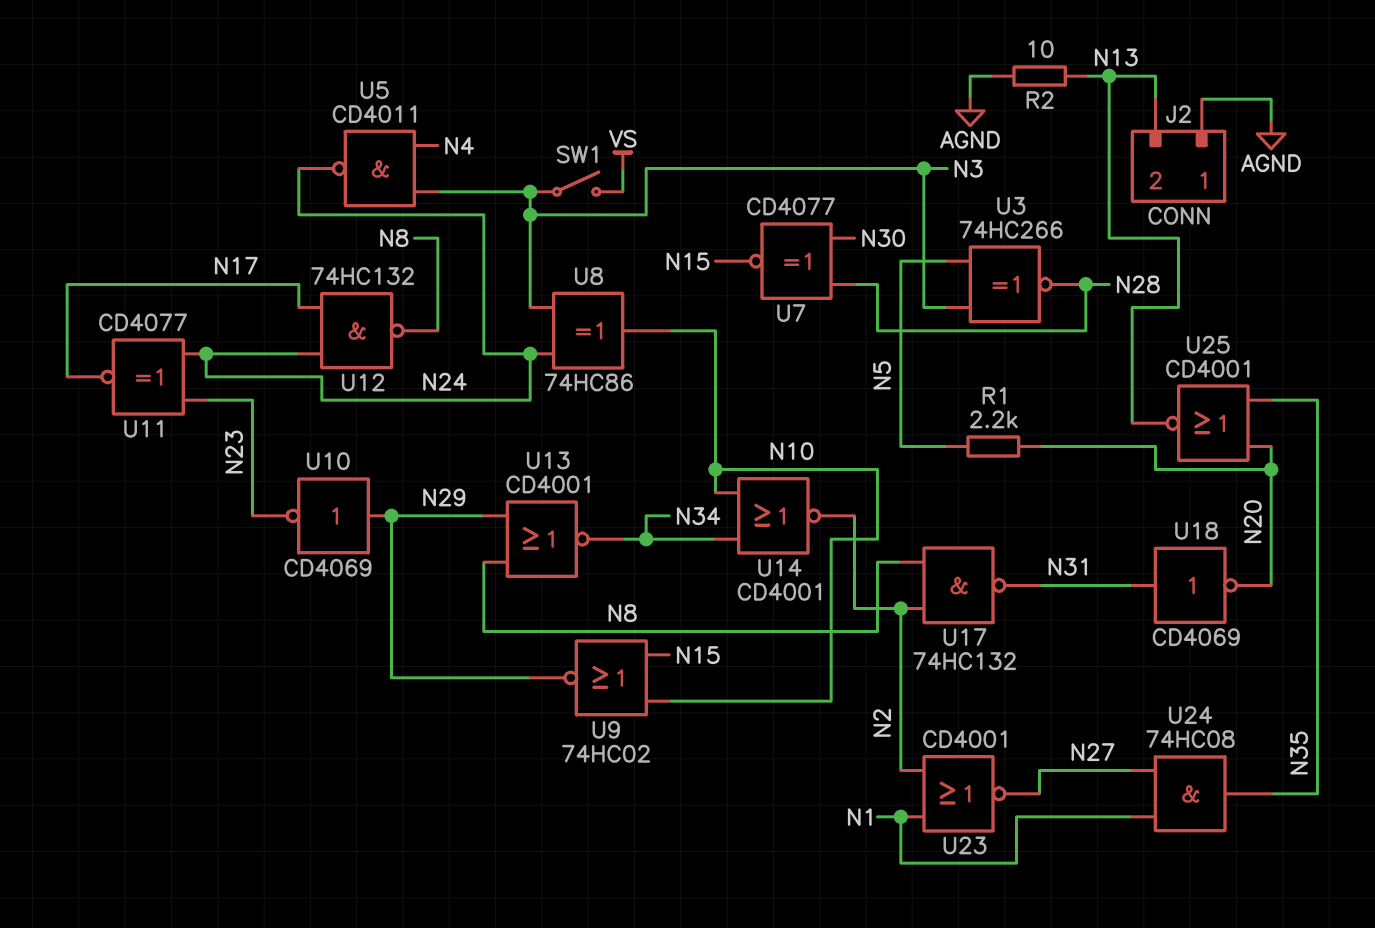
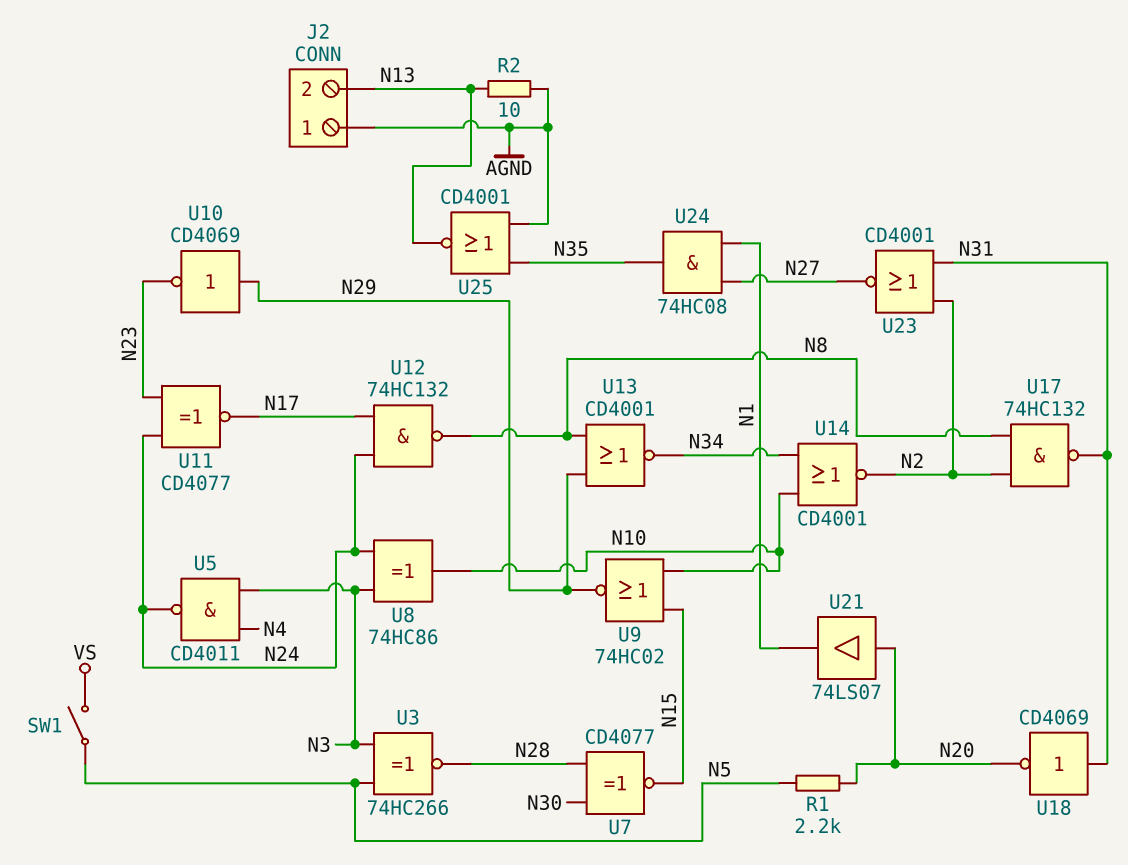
SW1: switch (N3, VS) -> switch (N5, VS)
U21: none -> buffer 74LS07 (in N20, out N1)
U23: NOR CD4001 (in N1, in N2, out N27) -> NOR CD4001 (in N2, in N31, out N27)
U25: NOR CD4001 (in N20, in N35, out N13) -> NOR CD4001 (in AGND, in N35, out N13)

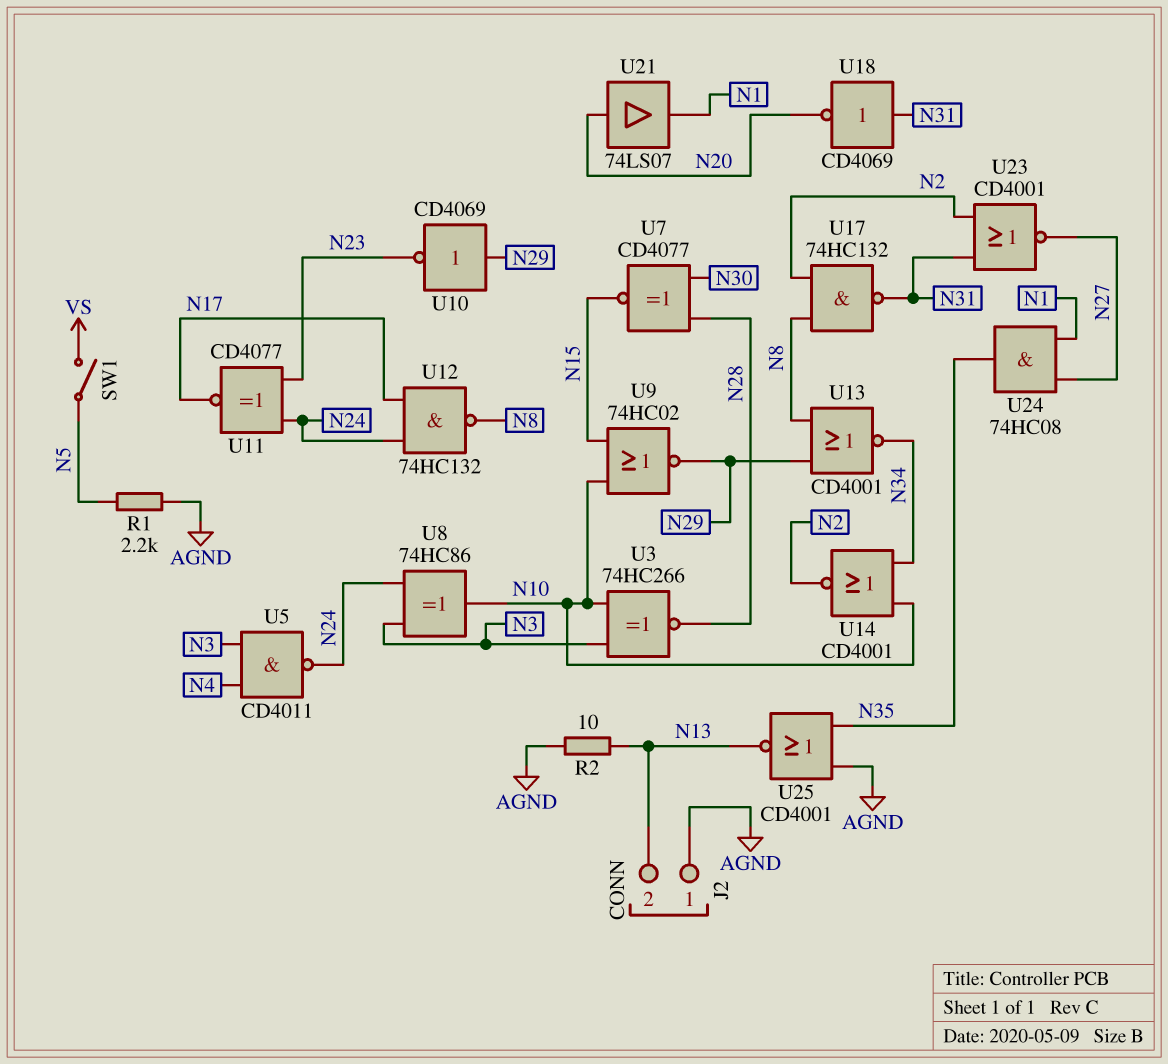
R1: 2.2k (N5, N20) -> 2.2k (AGND, N5)
U3: XNOR 74HC266 (in N3, in N5, out N28) -> XNOR 74HC266 (in N3, in N10, out N28)

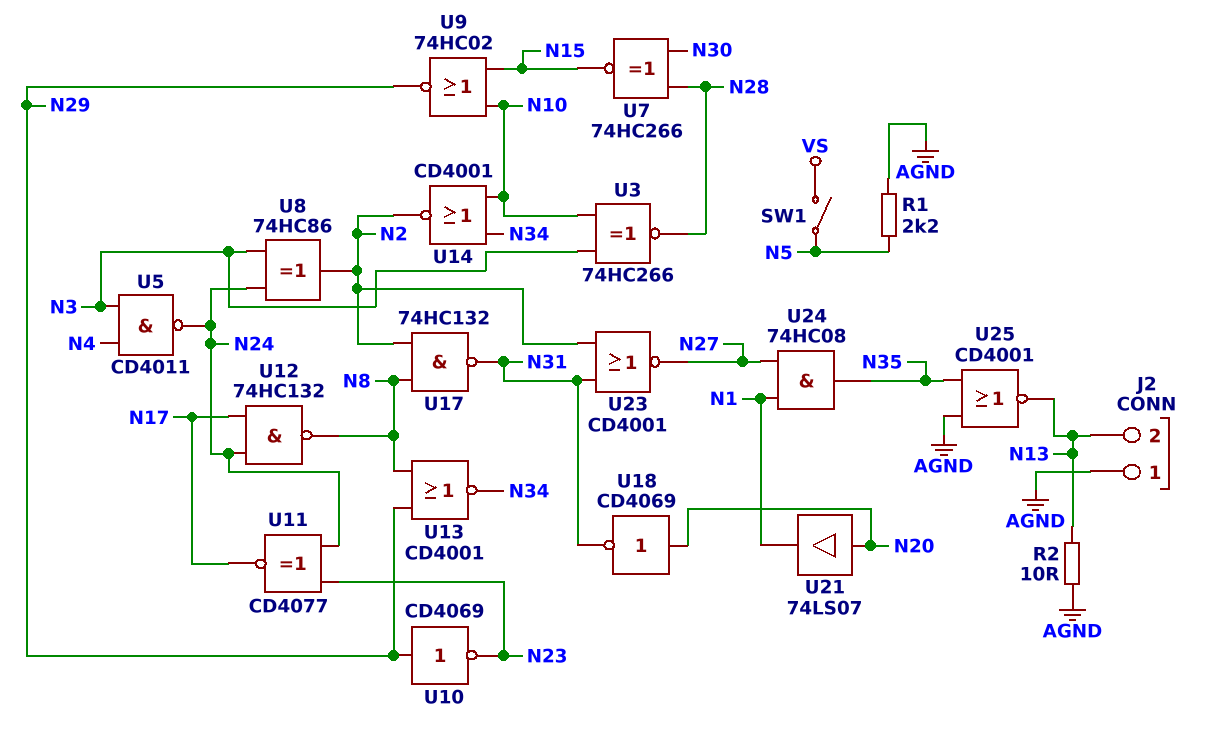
U7: XNOR CD4077 (in N28, in N30, out N15) -> XNOR 74HC266 (in N28, in N30, out N15)
U8: XOR 74HC86 (in N3, in N24, out N10) -> XOR 74HC86 (in N3, in N24, out N2)
U18: NOT CD4069 (in N31, out N20) -> NOT CD4069 (in N20, out N31)

